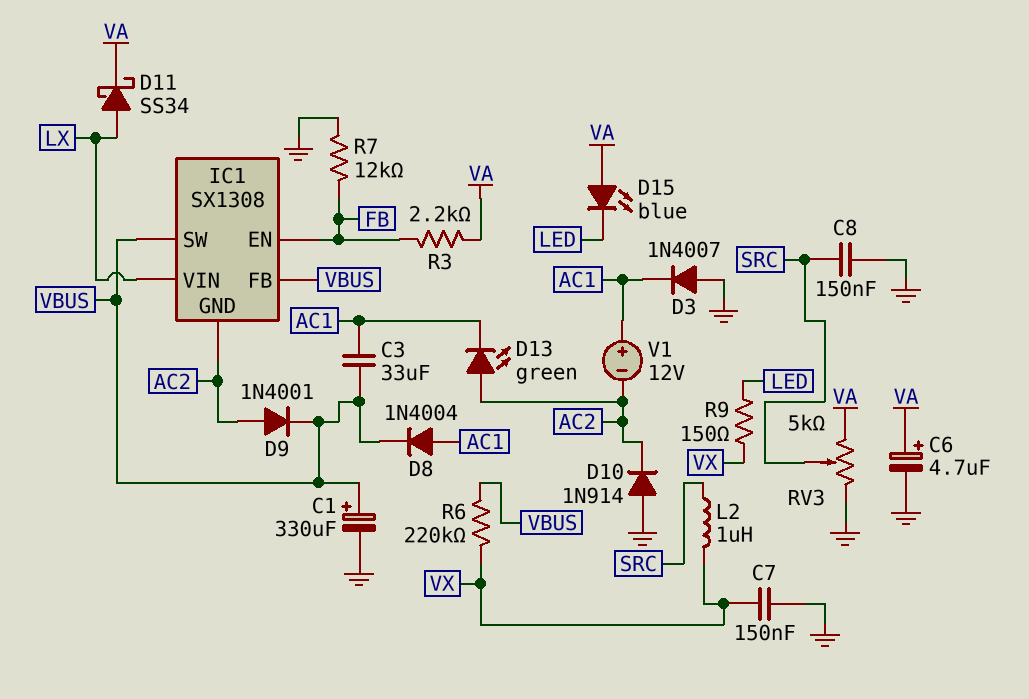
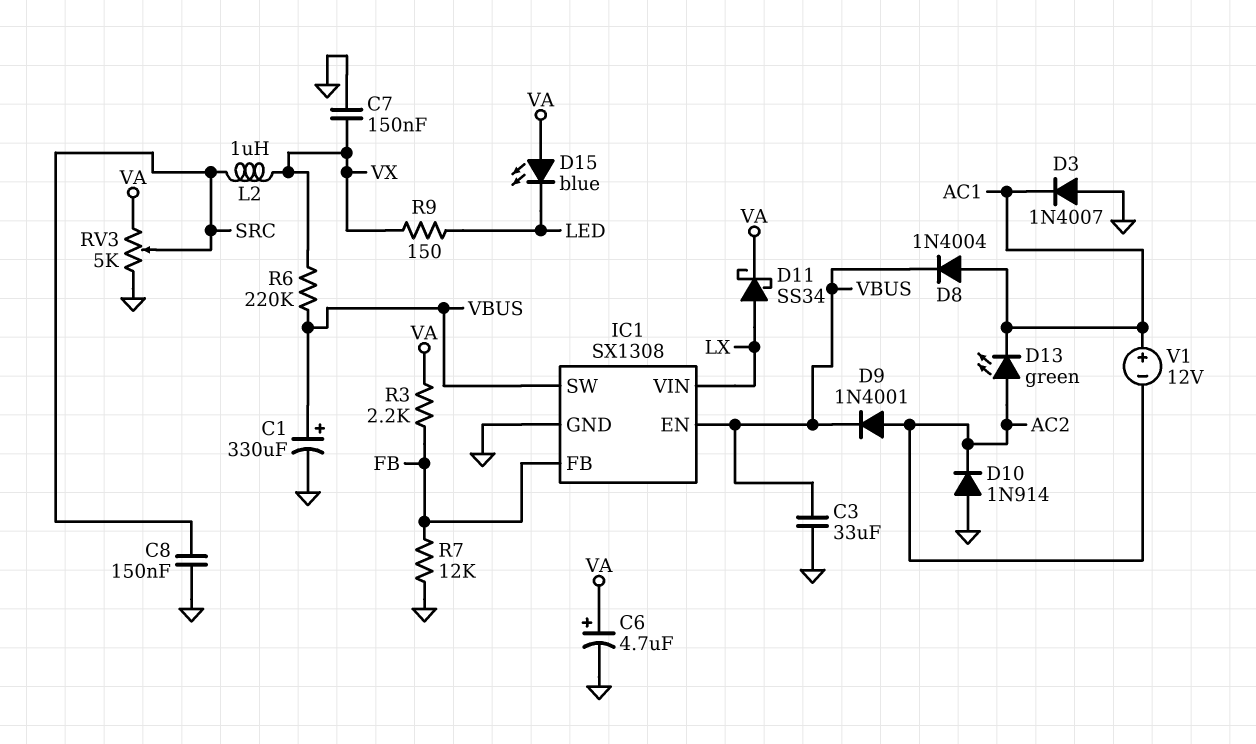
C3: 33uF (AC1, VBUS) -> 33uF (GND, VBUS)
IC1 pin EN: FB -> VBUS
IC1 pin FB: VBUS -> FB
IC1 pin GND: AC2 -> GND

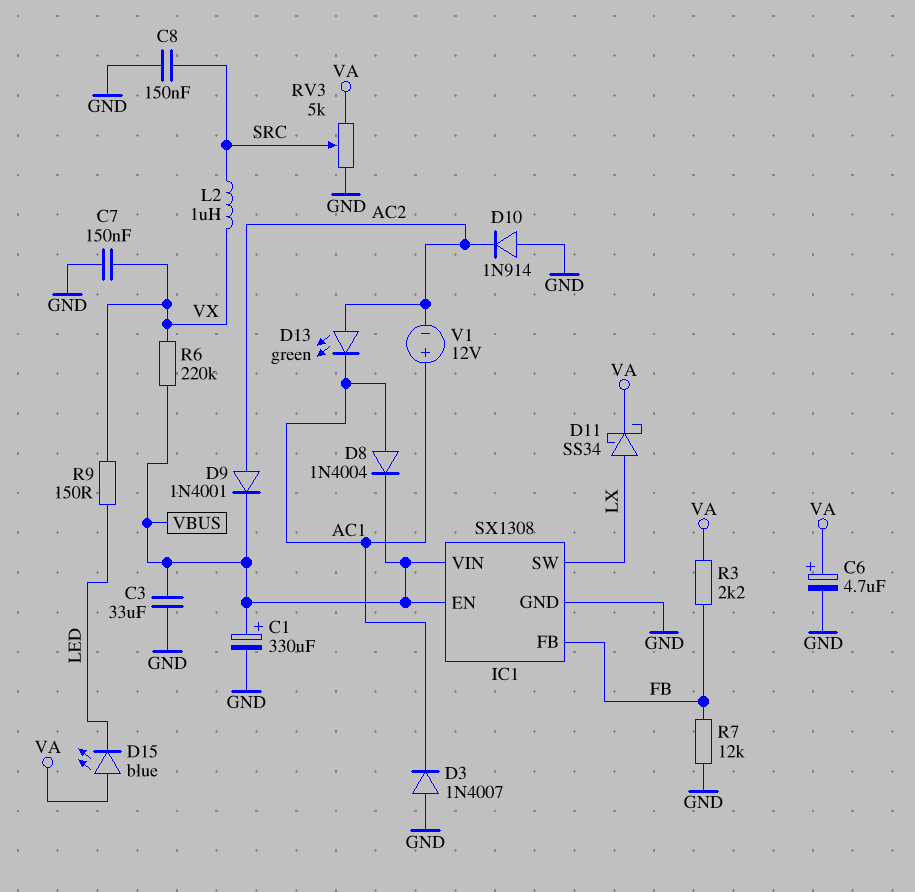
IC1 pin SW: VBUS -> LX
IC1 pin VIN: LX -> VBUS

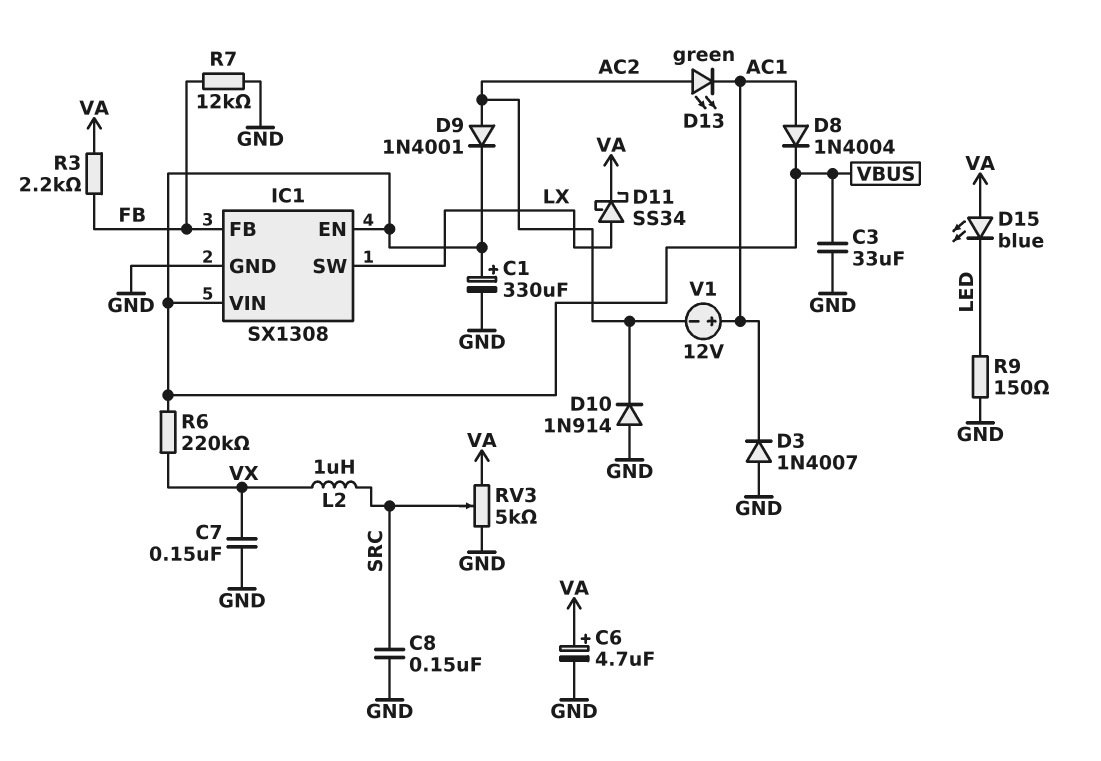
R9: 150 (LED, VX) -> 150 (GND, LED)

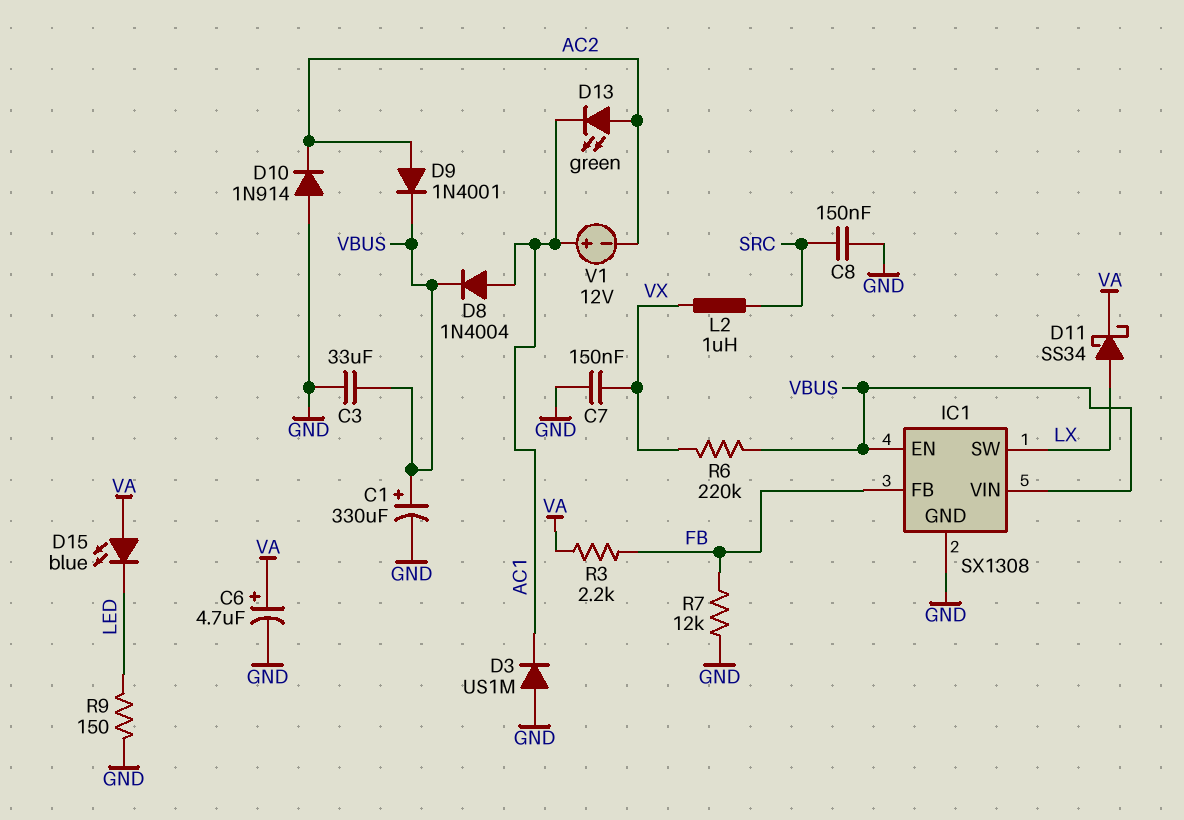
D3: diode 1N4007 (A GND, K AC1) -> diode US1M (A GND, K AC1)
RV3: 5k (GND, VA, wiper SRC) -> none

